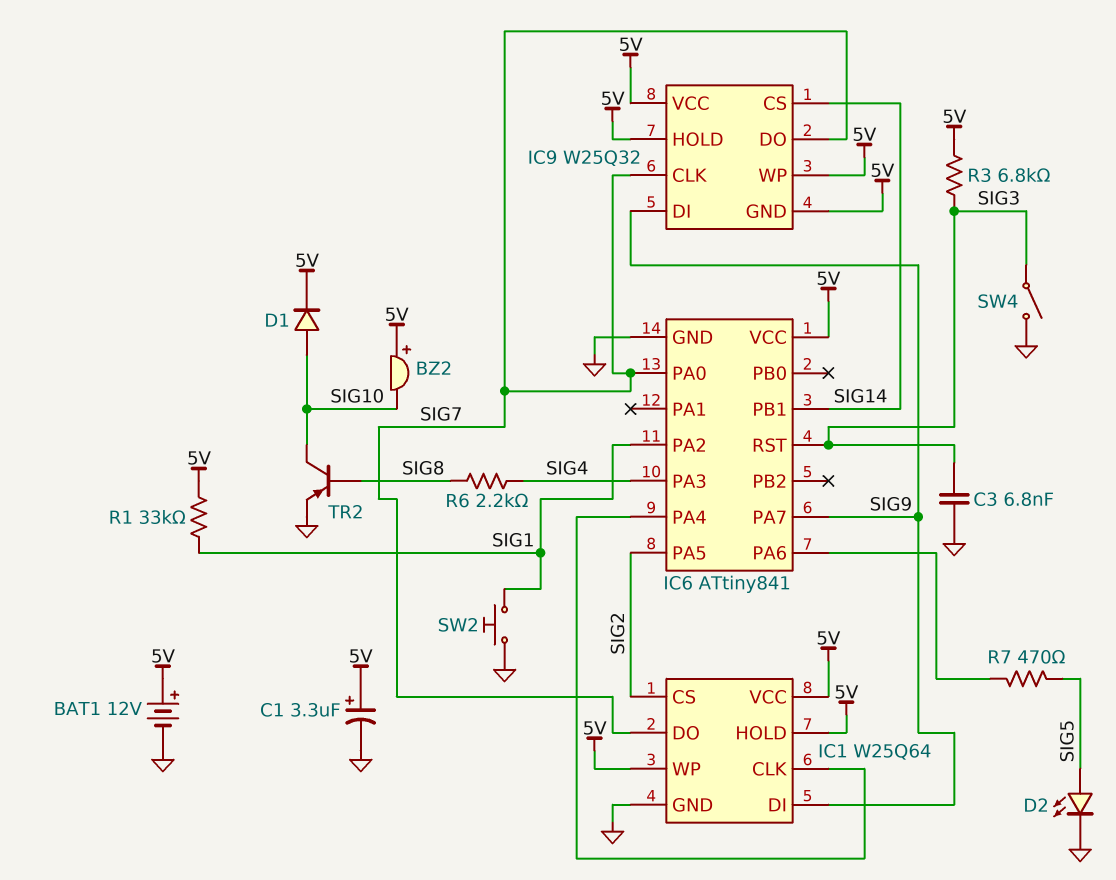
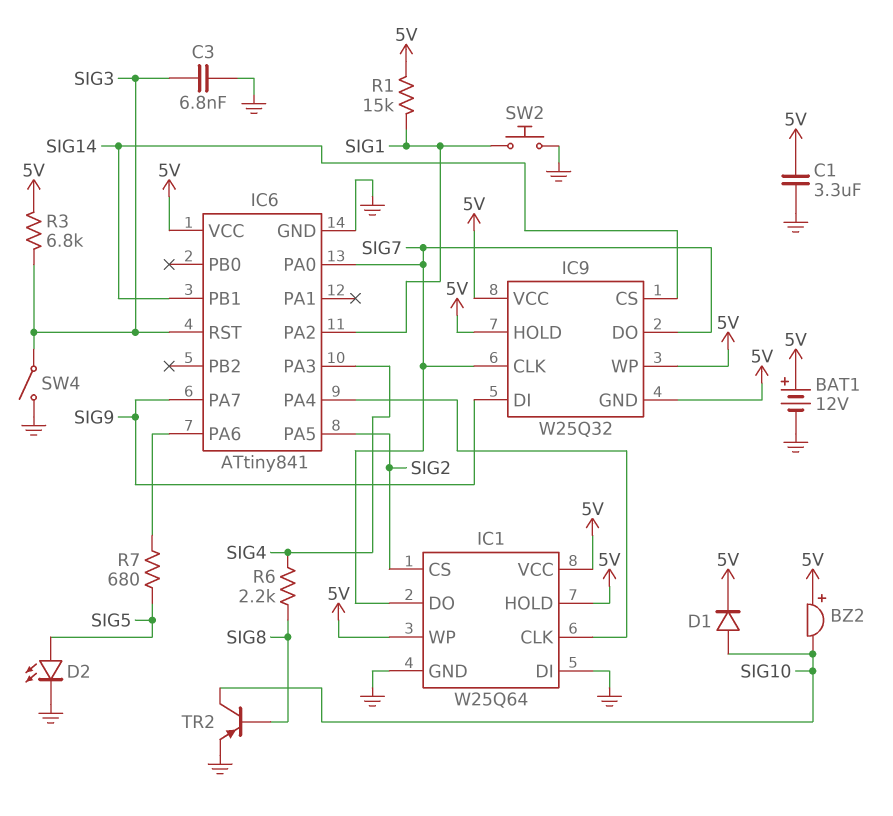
C1: 3.3uF (plus 5V, minus GND) -> 3.3uF (5V, GND)
IC1 pin DI: SIG9 -> GND
R1: 33k (5V, SIG1) -> 15k (5V, SIG1)
R7: 470 (IC6/PA6, SIG5) -> 680 (IC6/PA6, SIG5)

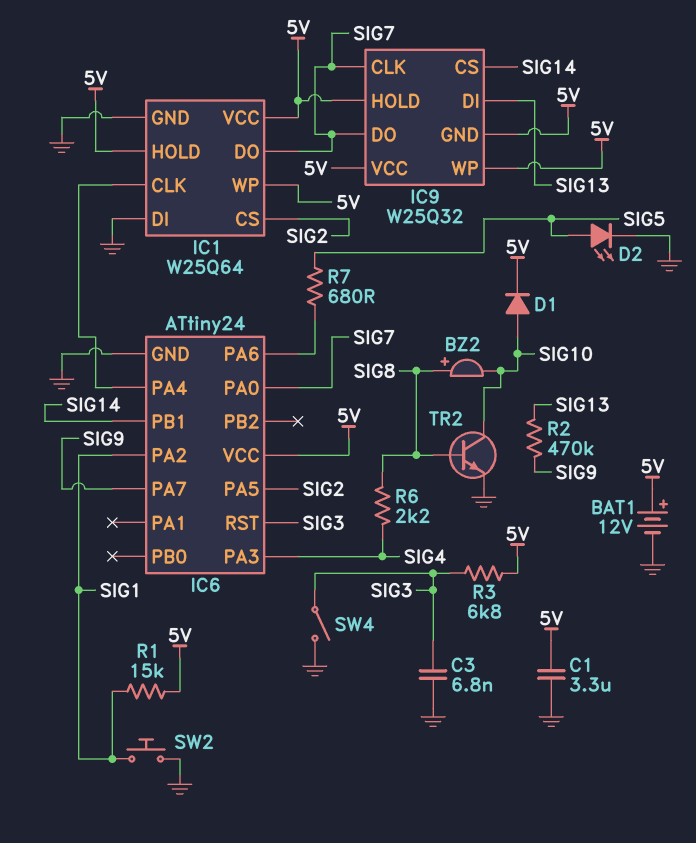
BZ2: buzzer (plus 5V, minus SIG10) -> buzzer (plus SIG8, minus SIG10)
IC6: ATtiny841 -> ATtiny24
IC9 pin DI: SIG9 -> SIG13
R2: none -> 470k (SIG9, SIG13)
TR2: PNP (B SIG8, C SIG10, E GND) -> NPN (B SIG8, C SIG10, E GND)

